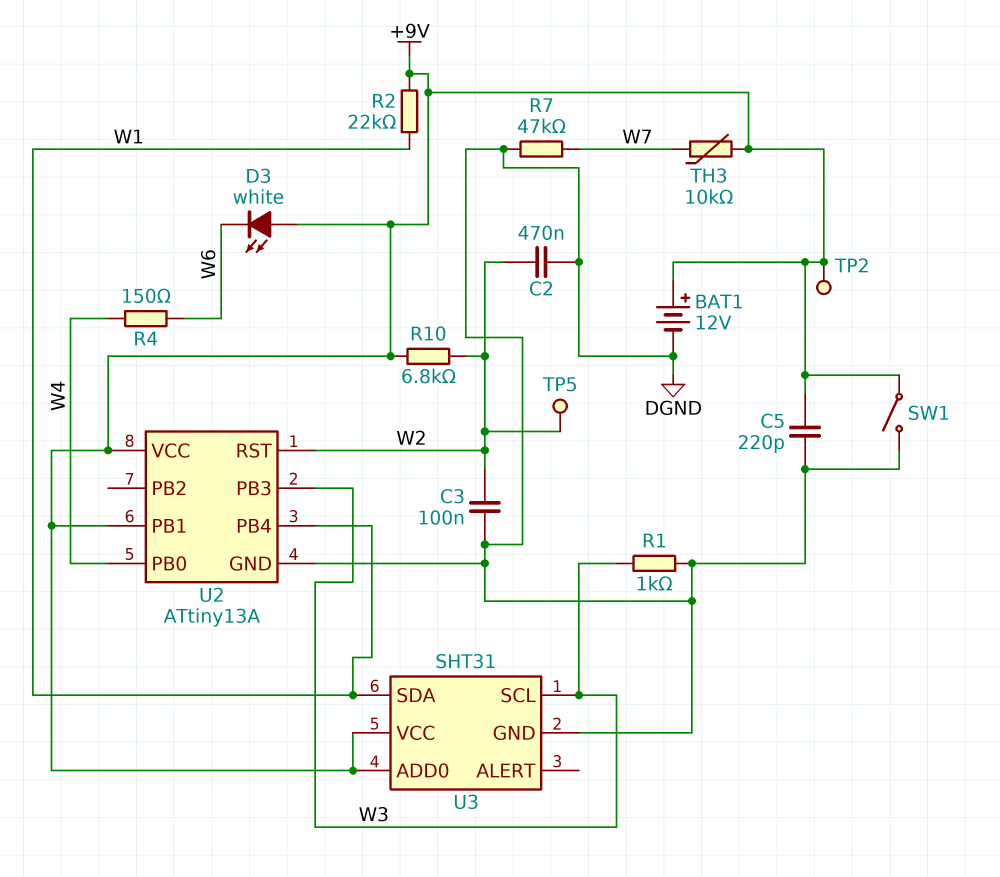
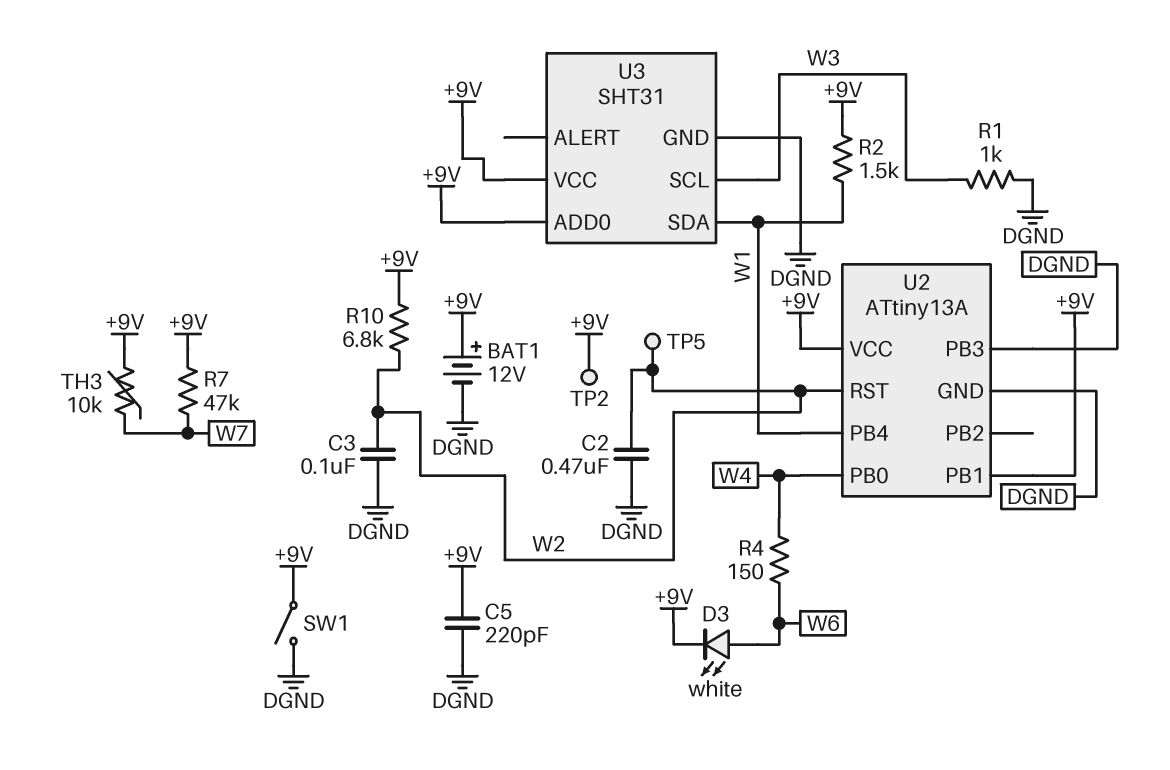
D3: LED white (A +9V, K W6) -> LED white (A W6, K +9V)
R2: 22k (+9V, W1) -> 1.5k (+9V, W1)
R7: 47k (DGND, W7) -> 47k (+9V, W7)
U2 pin PB3: W3 -> DGND

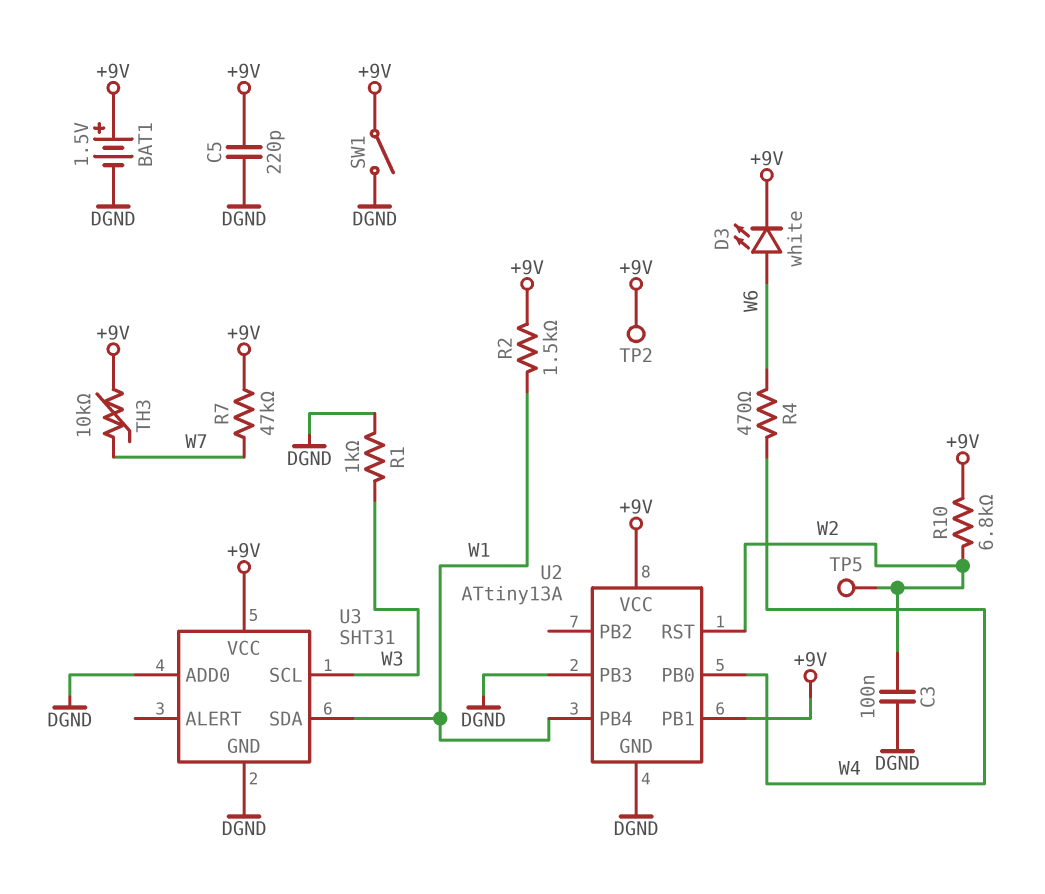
BAT1: 12V (plus +9V, minus DGND) -> 1.5V (plus +9V, minus DGND)
C2: 470nF (DGND, W2) -> none
R4: 150 (W4, W6) -> 470 (W4, W6)
U3 pin ADD0: +9V -> DGND

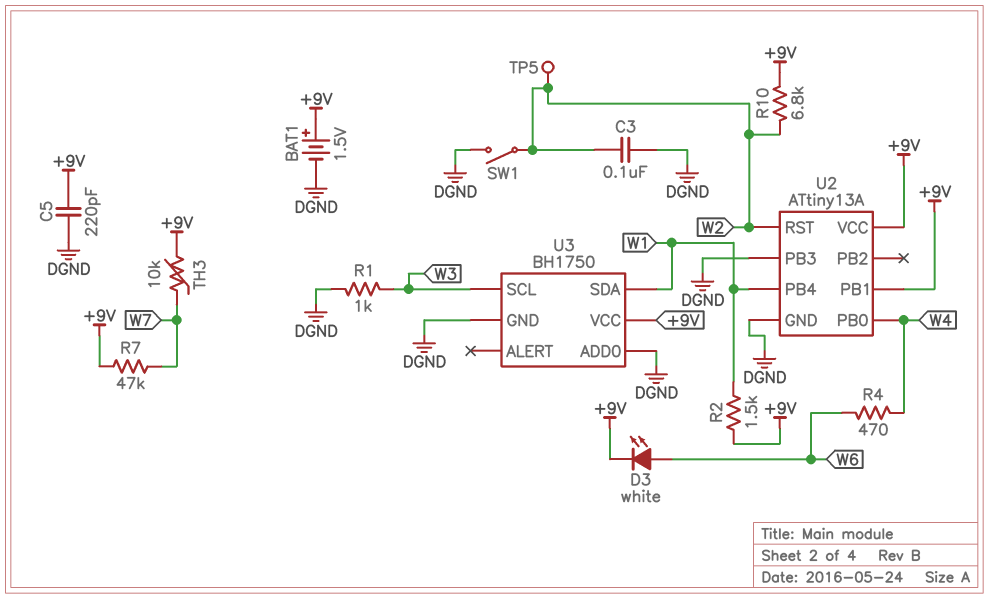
SW1: switch (+9V, DGND) -> switch (DGND, W2)
TP2: test point (+9V) -> none
U3: SHT31 -> BH1750

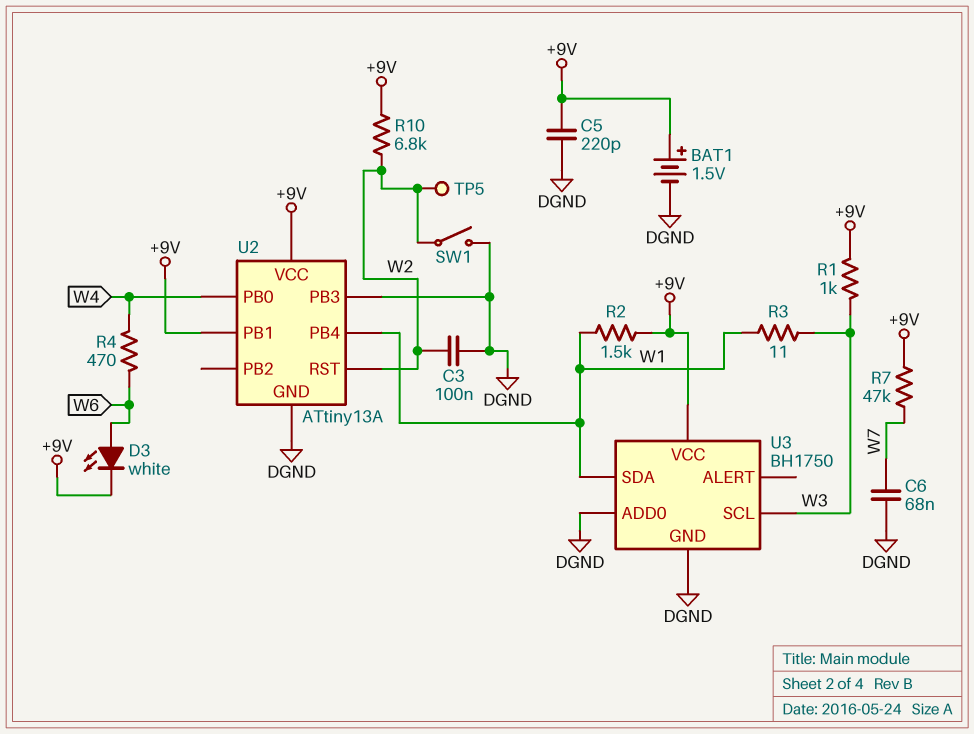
C6: none -> 68nF (DGND, W7)
R1: 1k (DGND, W3) -> 1k (+9V, W3)
R3: none -> 11 (W1, W3)
TH3: 10k (+9V, W7) -> none

